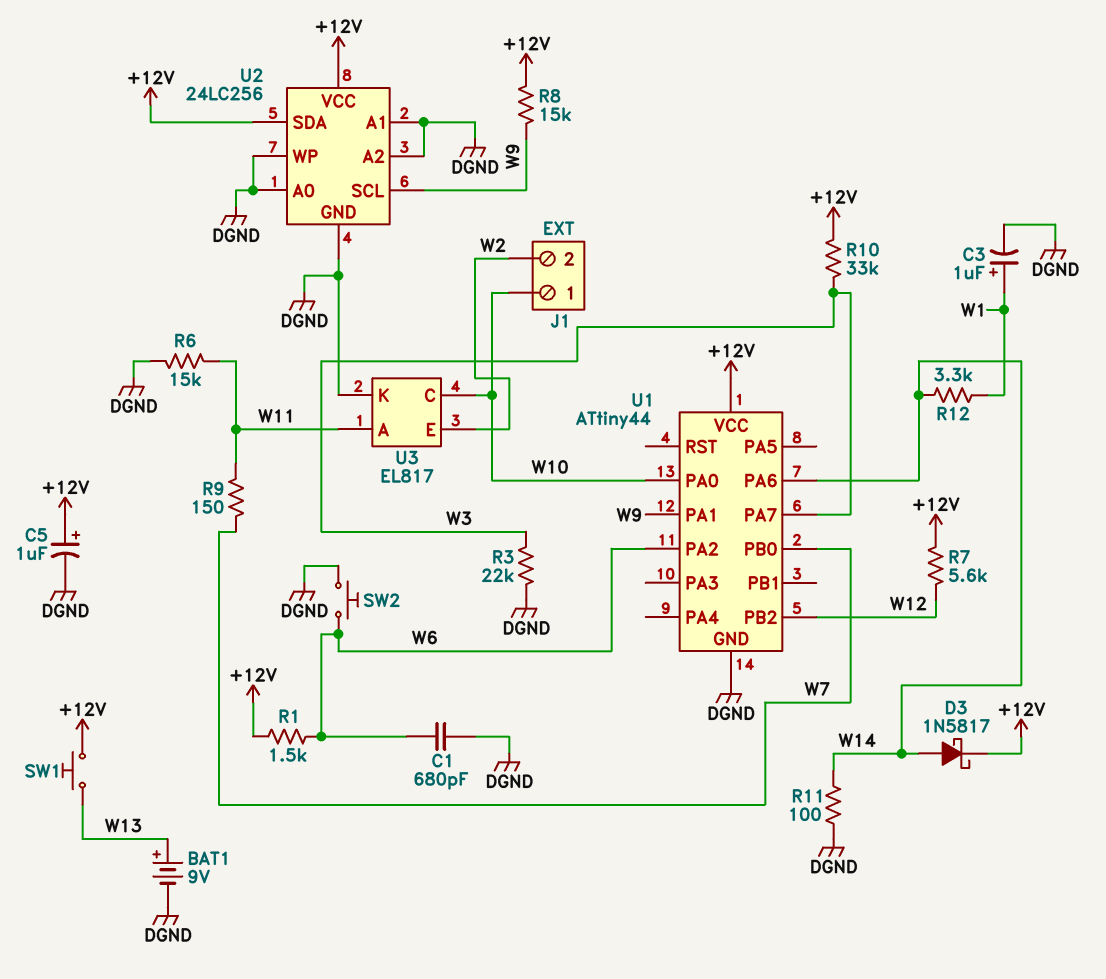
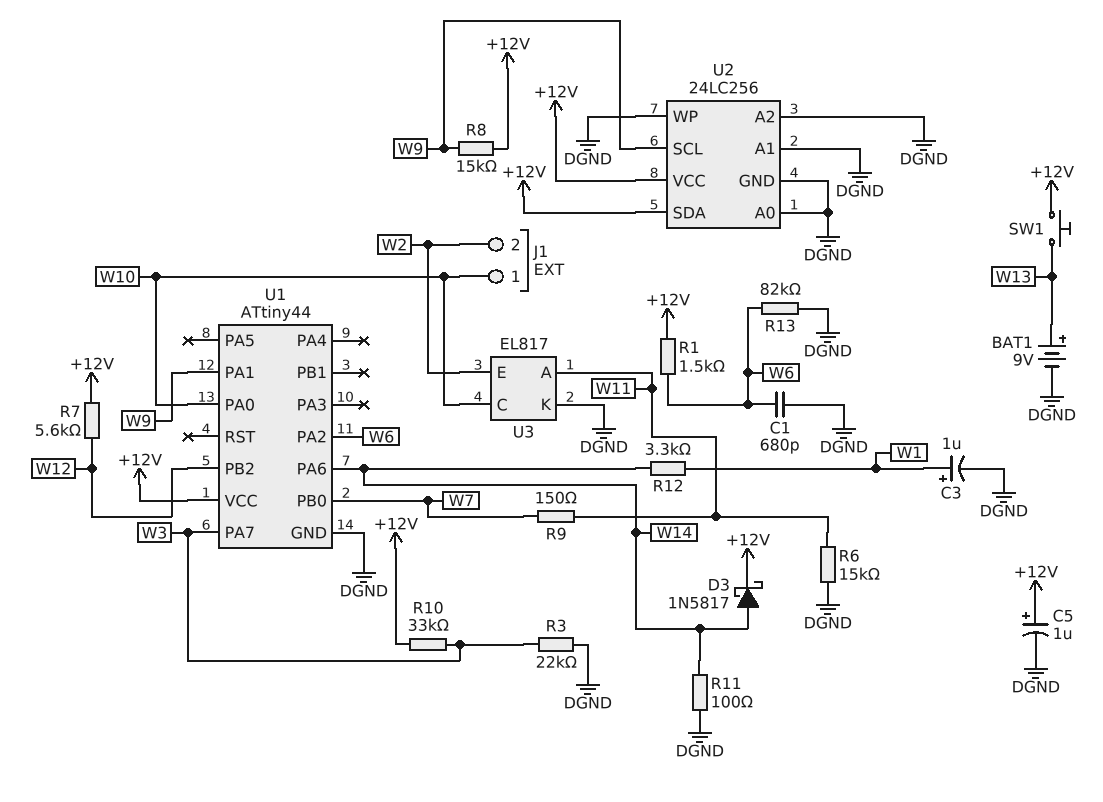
R13: none -> 82k (DGND, W6)
SW2: button (DGND, W6) -> none

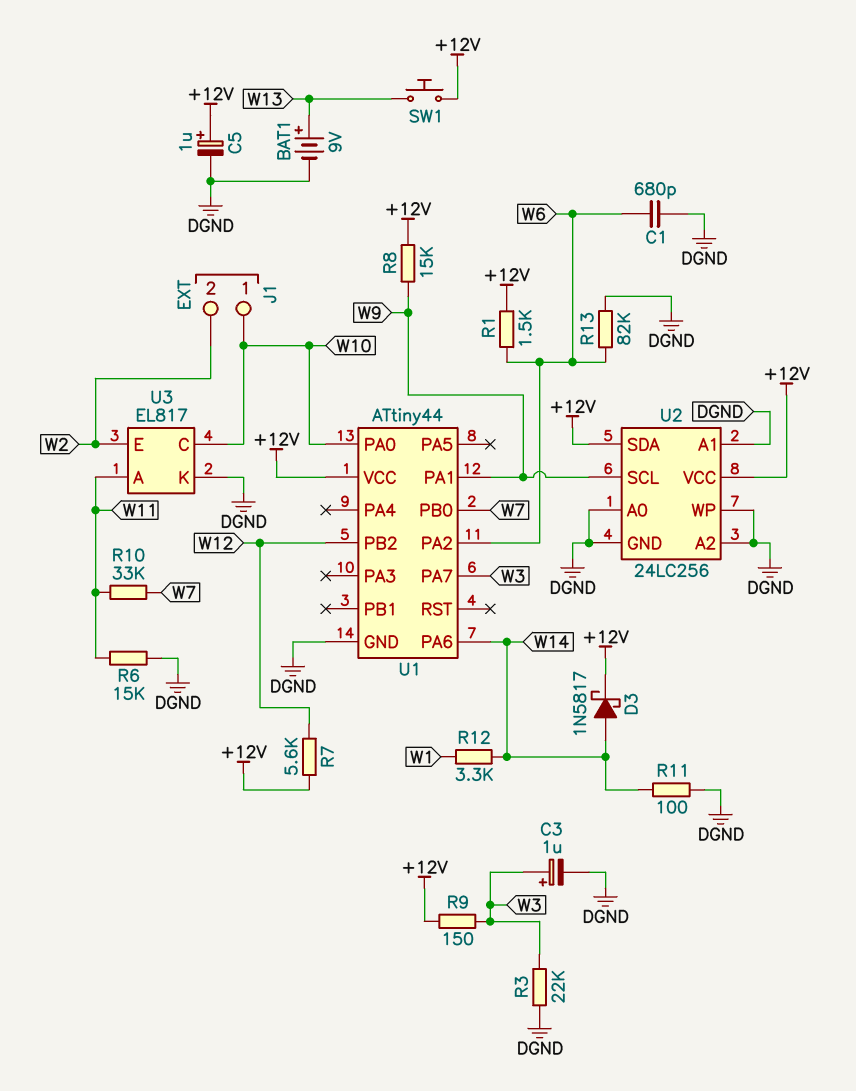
C3: 1uF (plus W1, minus DGND) -> 1uF (plus W3, minus DGND)
R9: 150 (W7, W11) -> 150 (+12V, W3)
R10: 33k (+12V, W3) -> 33k (W7, W11)

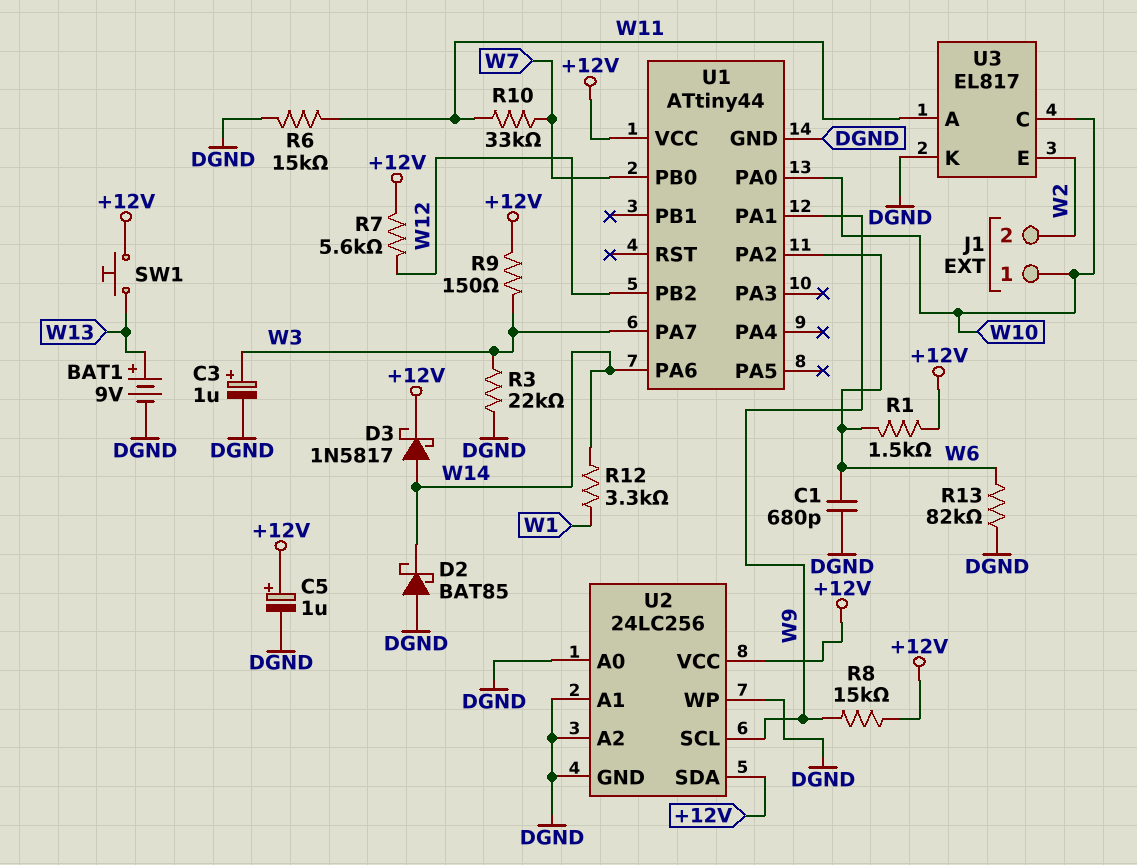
D2: none -> schottky BAT85 (A DGND, K W14)
R11: 100 (DGND, W14) -> none

